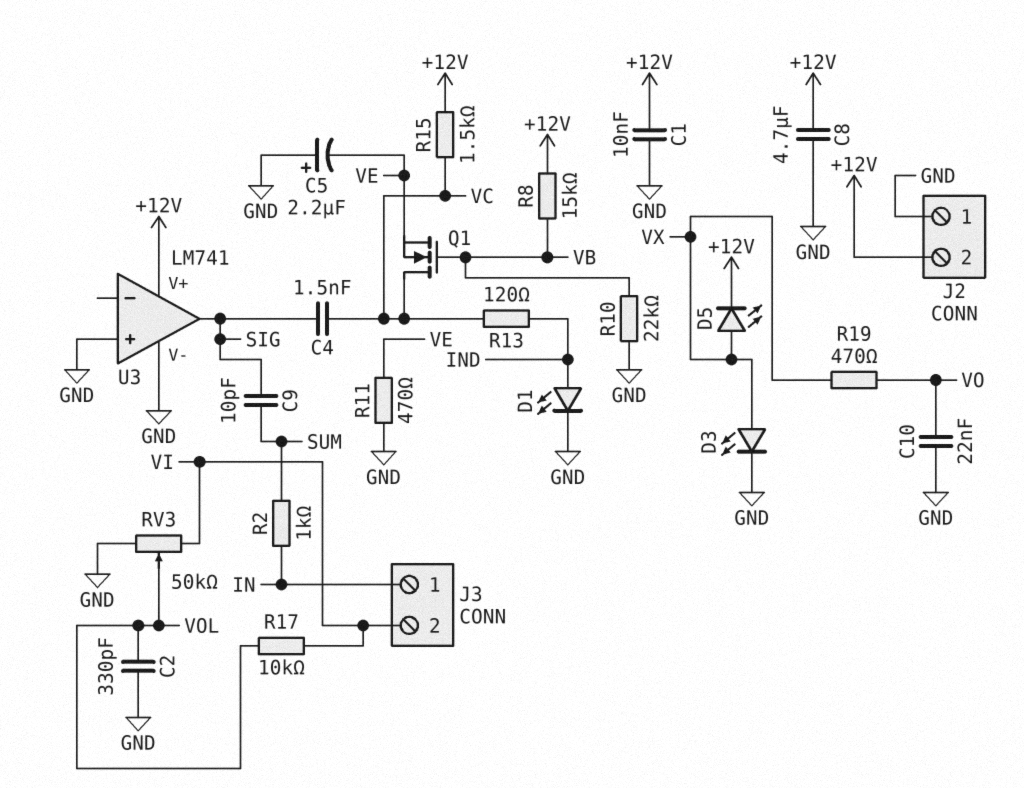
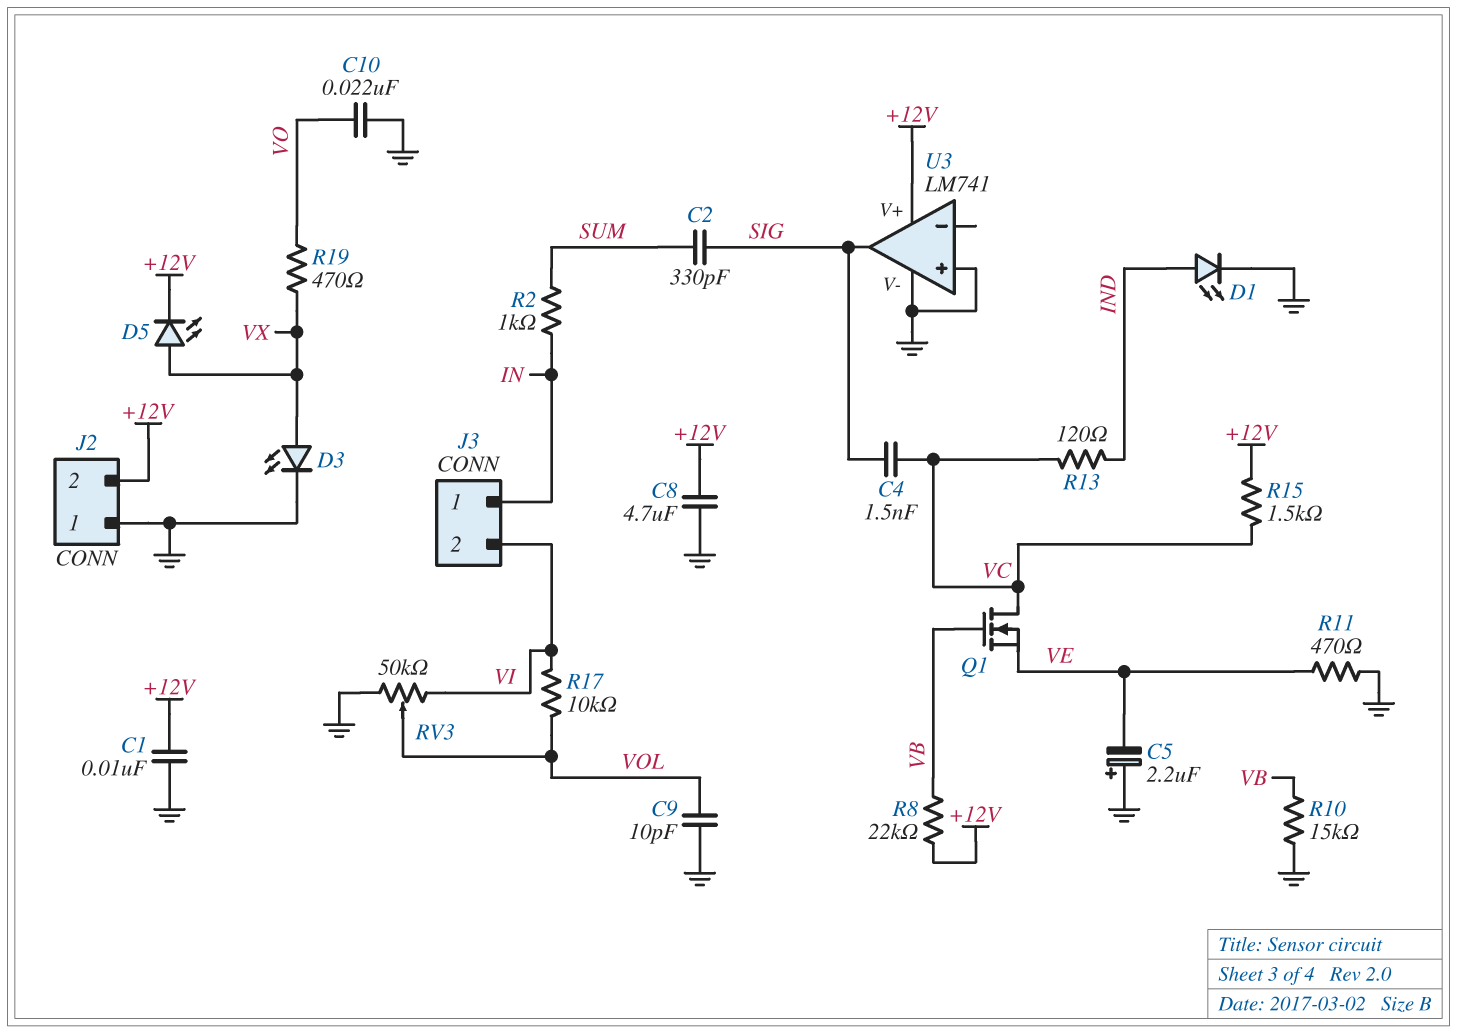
C2: 330pF (GND, VOL) -> 330pF (SIG, SUM)
C9: 10pF (SIG, SUM) -> 10pF (GND, VOL)
R8: 15k (+12V, VB) -> 22k (+12V, VB)
R10: 22k (GND, VB) -> 15k (GND, VB)

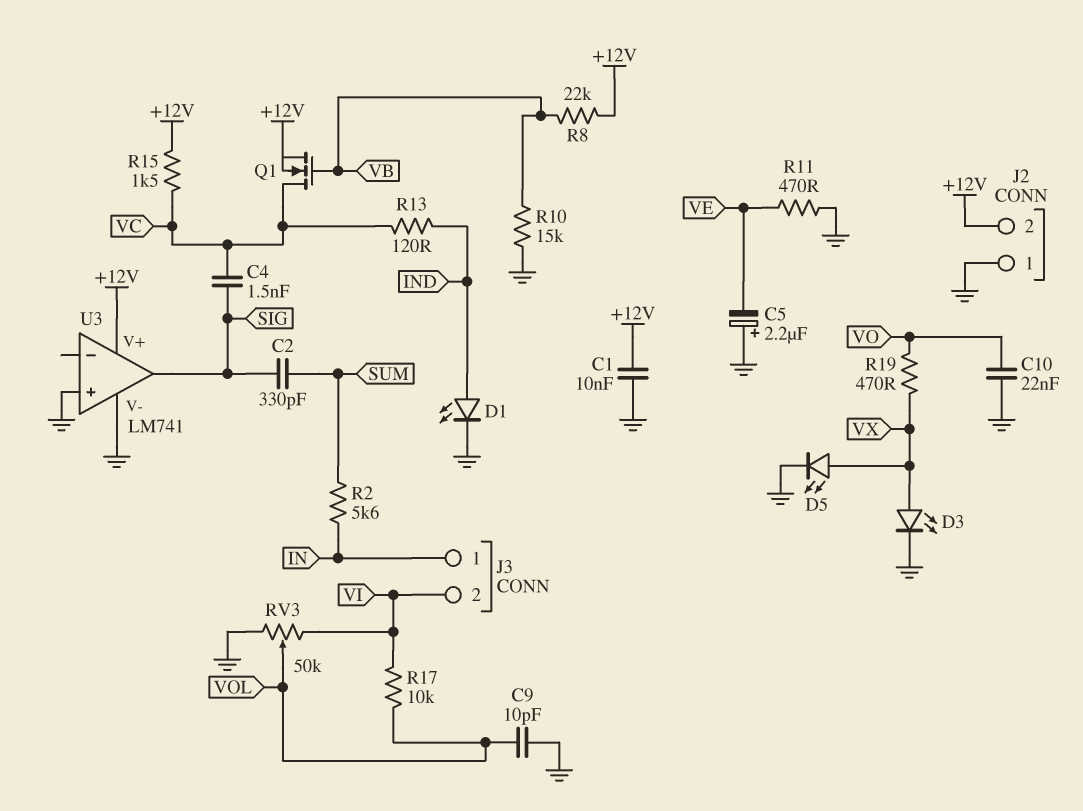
C8: 4.7uF (+12V, GND) -> none
D5: LED (A VX, K +12V) -> LED (A VX, K GND)
Q1: NMOS (G VB, D VC, S VE) -> NMOS (G VB, D VC, S +12V)
R2: 1k (IN, SUM) -> 5.6k (IN, SUM)

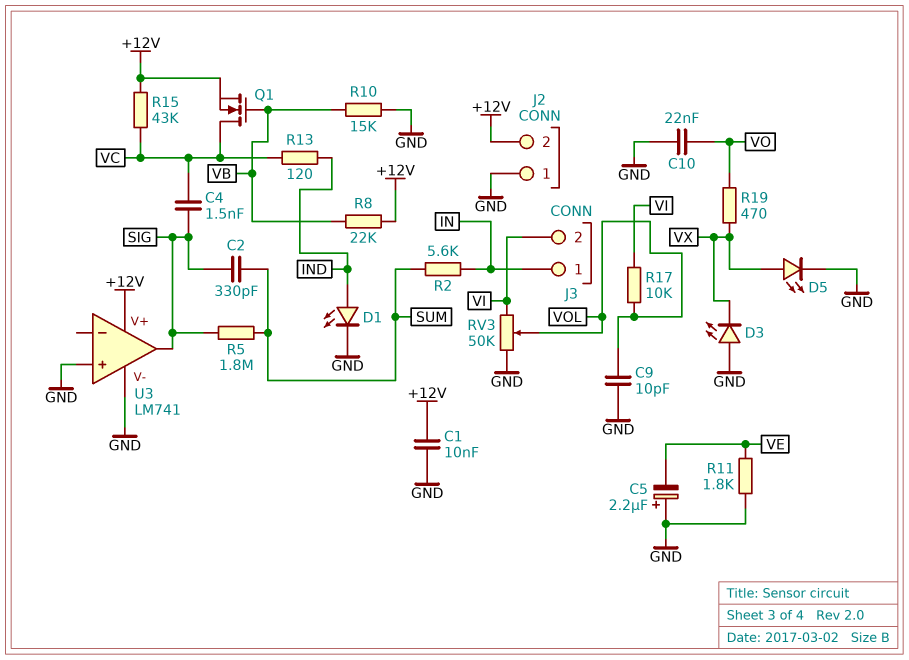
D3: LED (A VX, K GND) -> LED (A GND, K VX)
R5: none -> 1.8M (SIG, SUM)
R11: 470 (GND, VE) -> 1.8k (GND, VE)
R15: 1.5k (+12V, VC) -> 43k (+12V, VC)

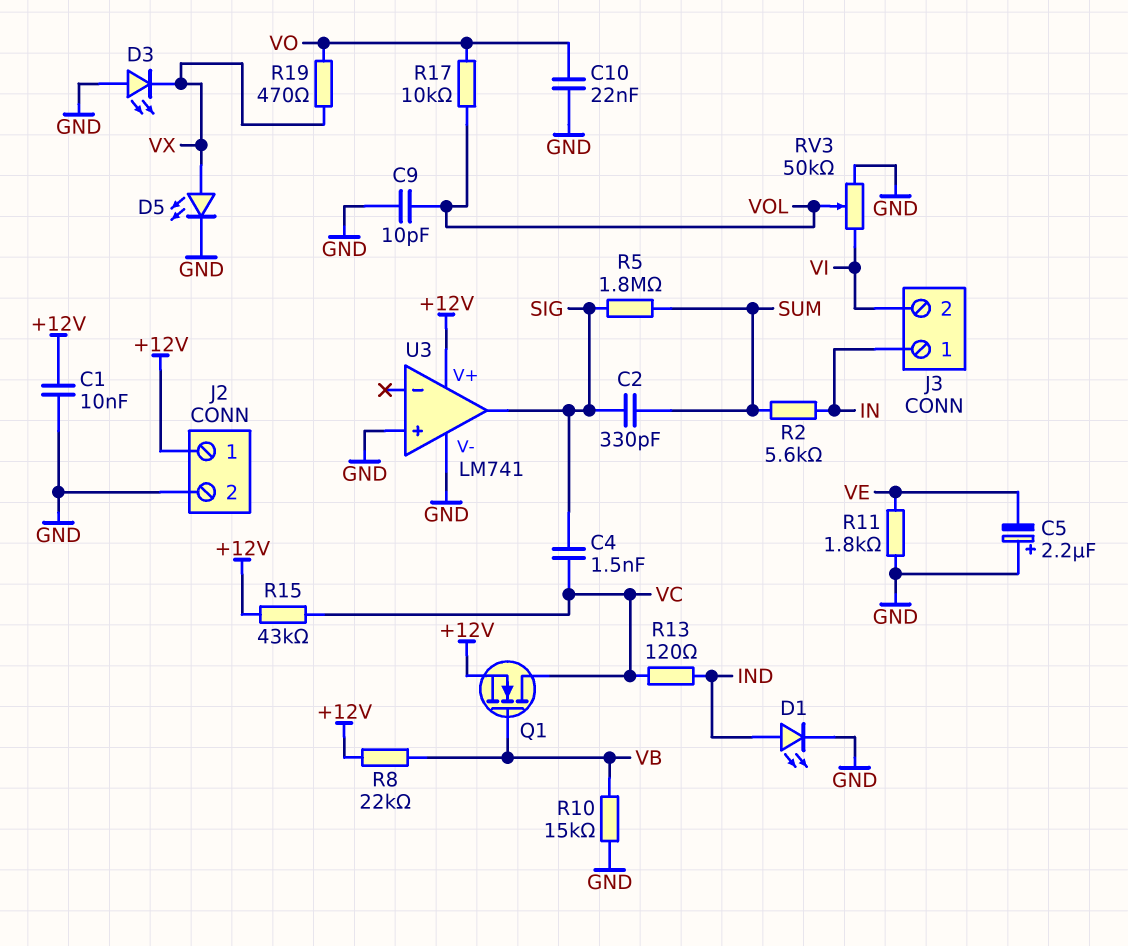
J2 pin 1: GND -> +12V
J2 pin 2: +12V -> GND
R17: 10k (VI, VOL) -> 10k (VO, VOL)

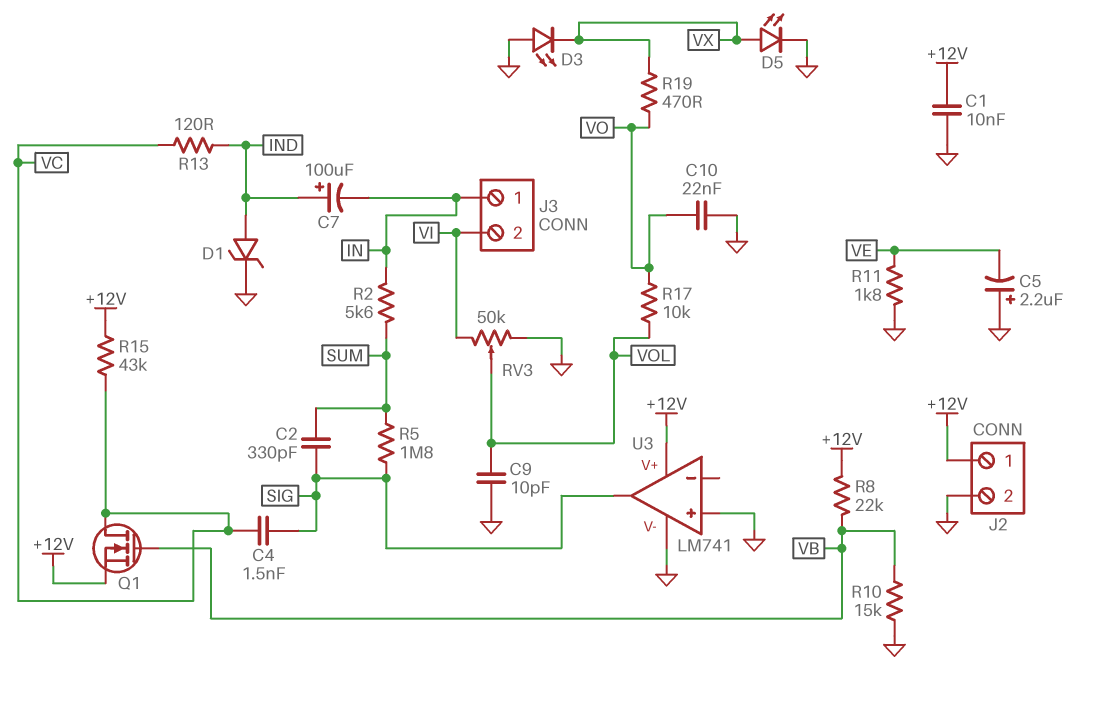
C7: none -> 100uF (plus IND, minus IN)
D1: LED (A IND, K GND) -> zener (A IND, K GND)

